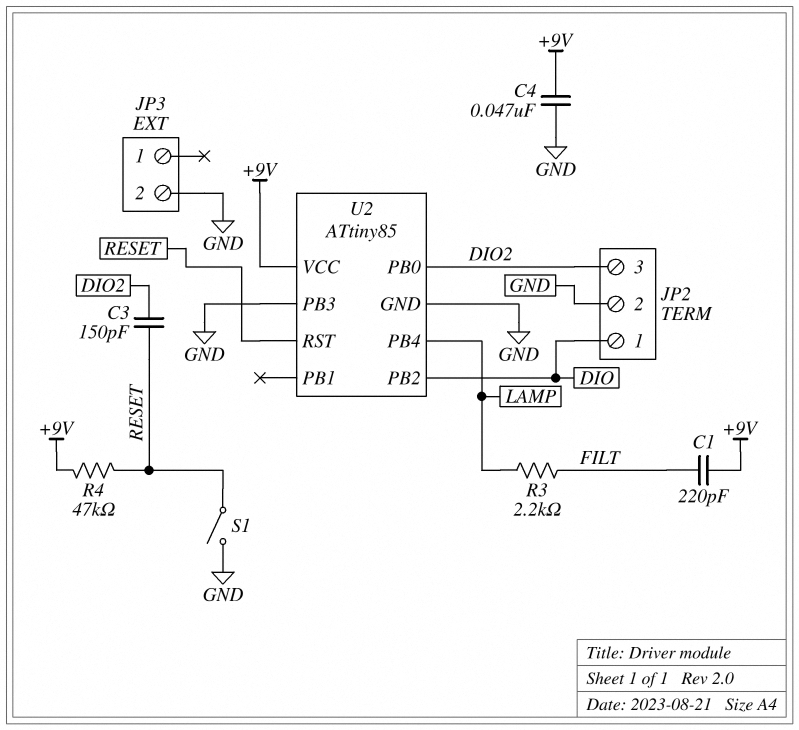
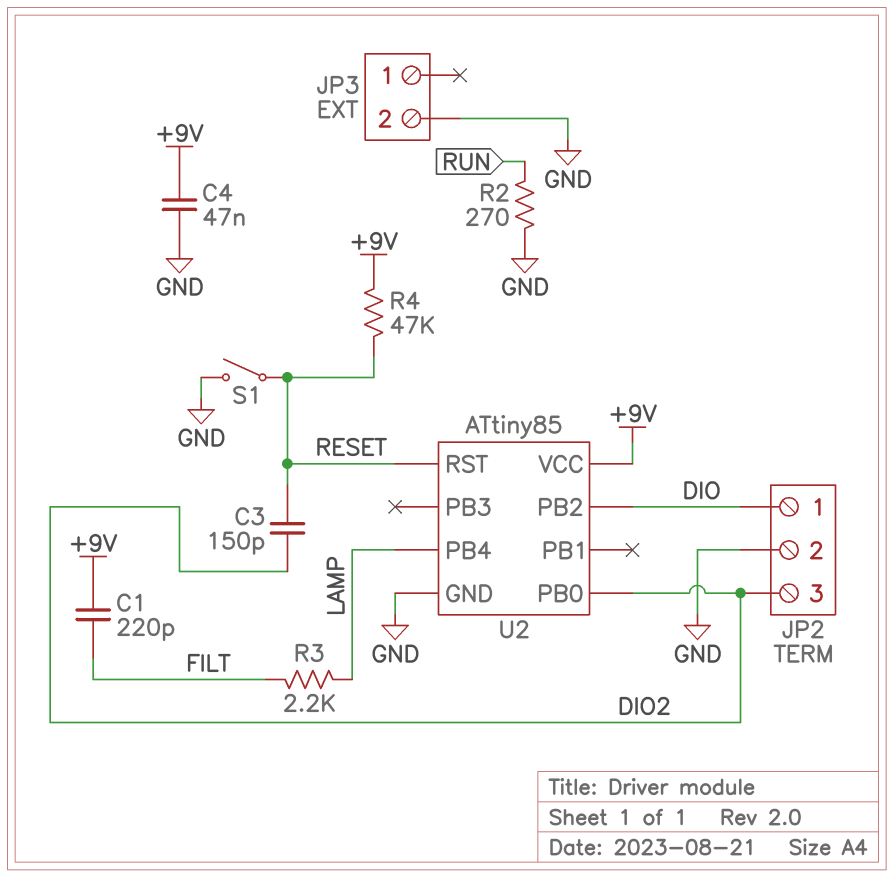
R2: none -> 270 (GND, RUN)
U2 pin PB3: GND -> none

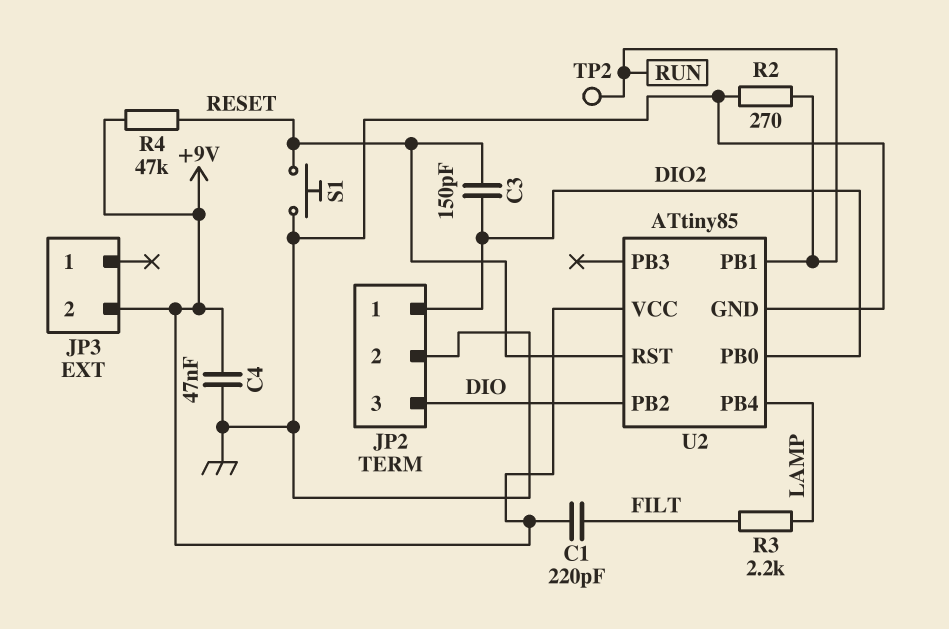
JP2 pin 1: DIO -> DIO2
JP2 pin 3: DIO2 -> DIO
JP3 pin 2: GND -> +9V
S1: switch (GND, RESET) -> button (GND, RESET)
TP2: none -> test point (RUN)
U2 pin PB1: none -> RUN

